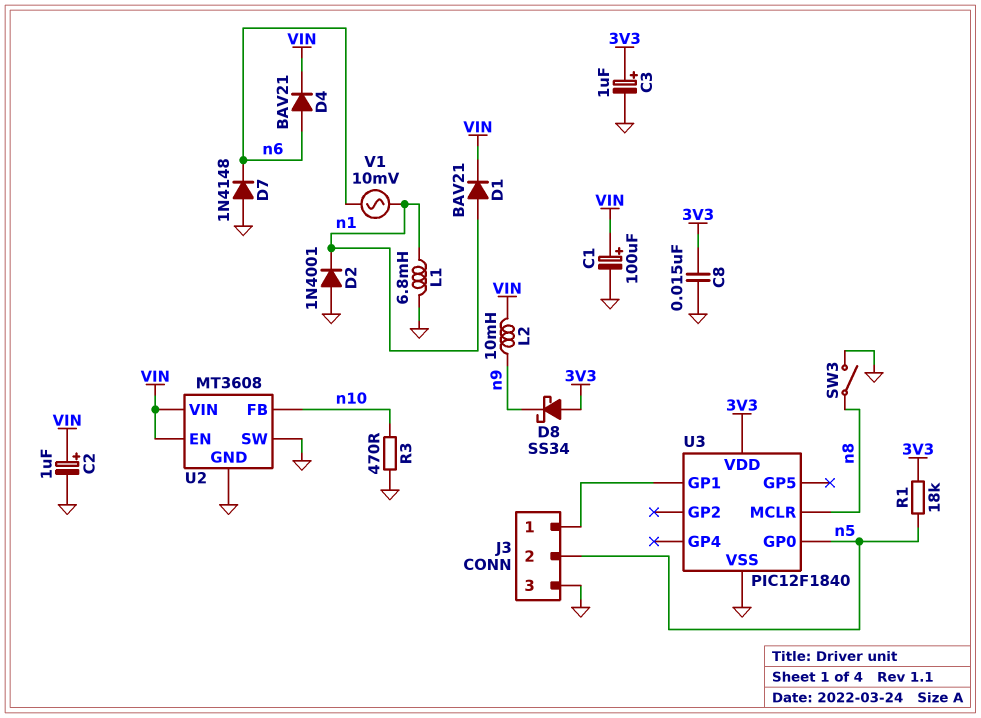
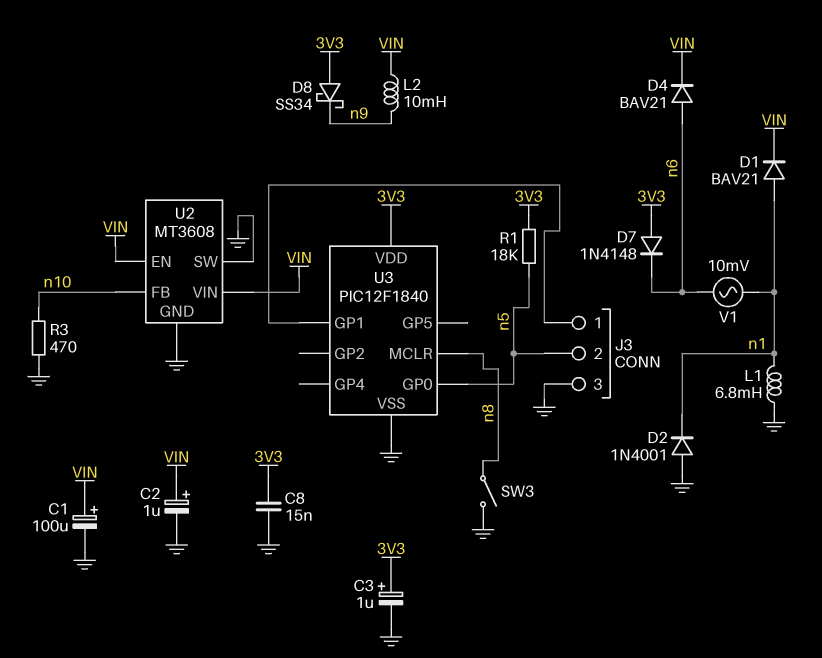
D7: diode 1N4148 (A GND, K n6) -> diode 1N4148 (A 3V3, K n6)

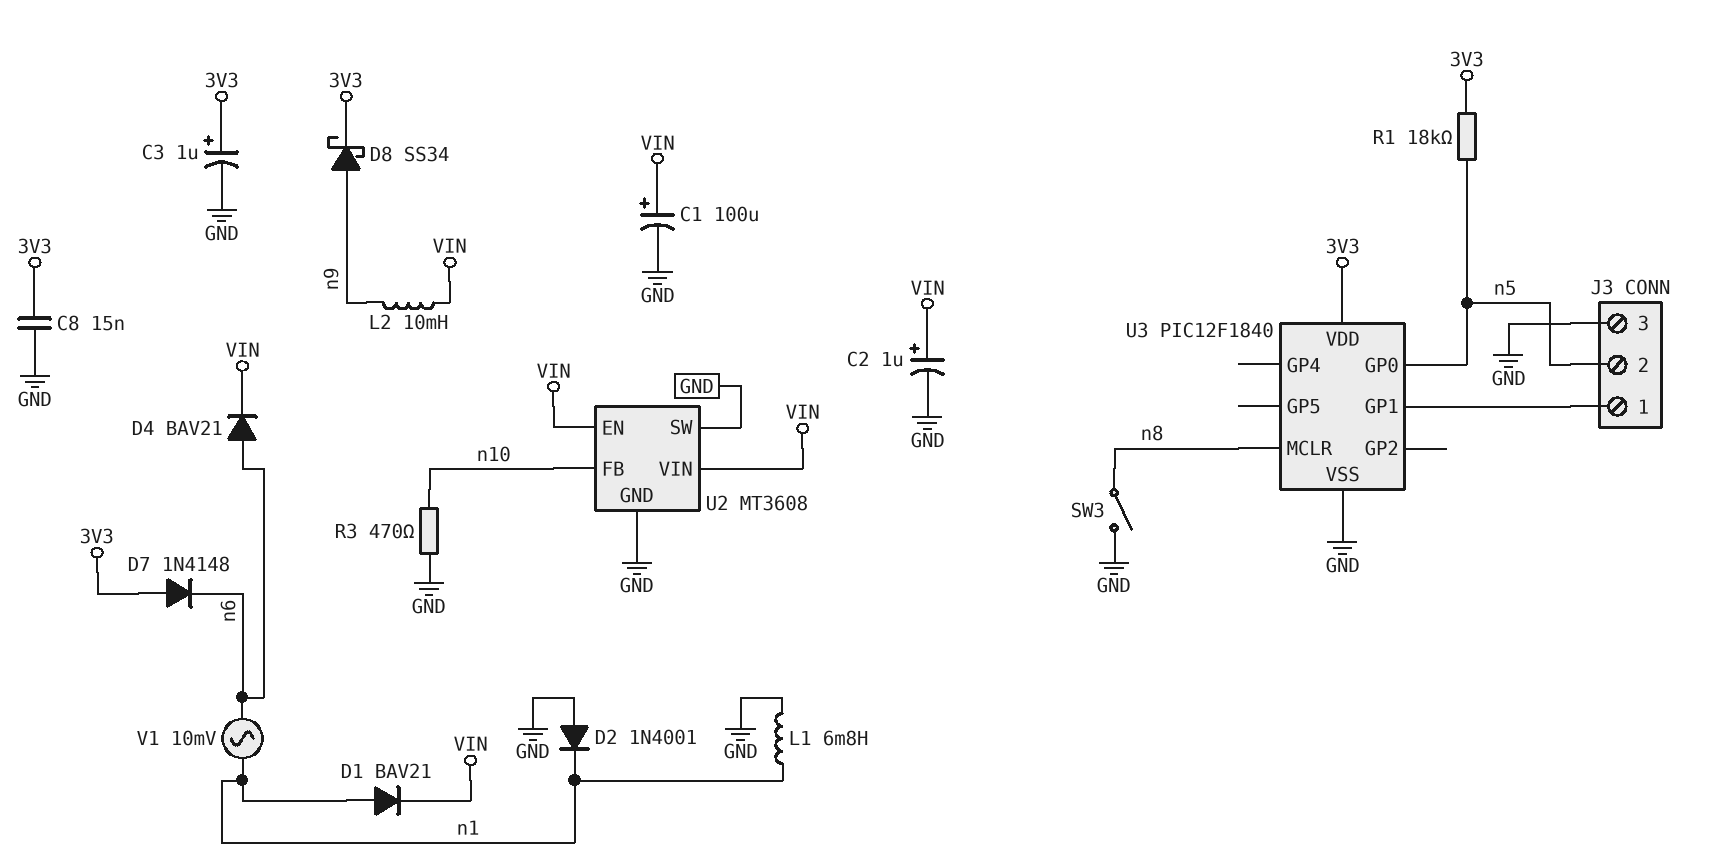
D8: schottky SS34 (A 3V3, K n9) -> schottky SS34 (A n9, K 3V3)

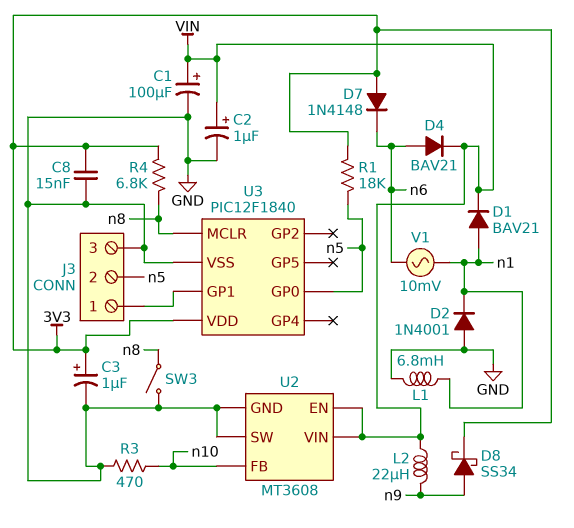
L2: 10mH (VIN, n9) -> 22uH (VIN, n9)
R4: none -> 6.8k (3V3, n8)

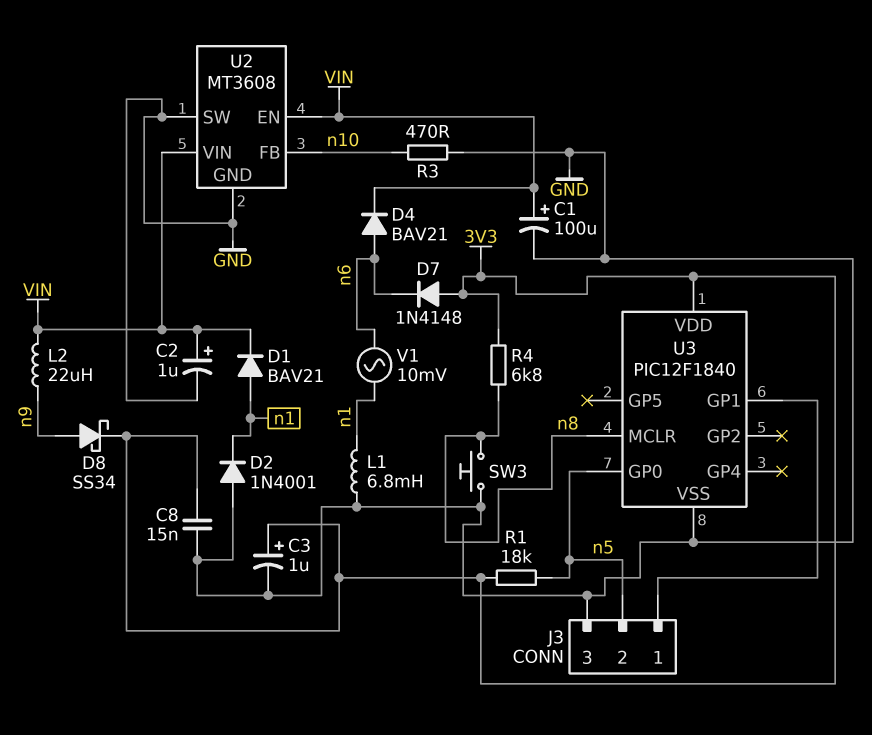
SW3: switch (GND, n8) -> button (GND, n8)

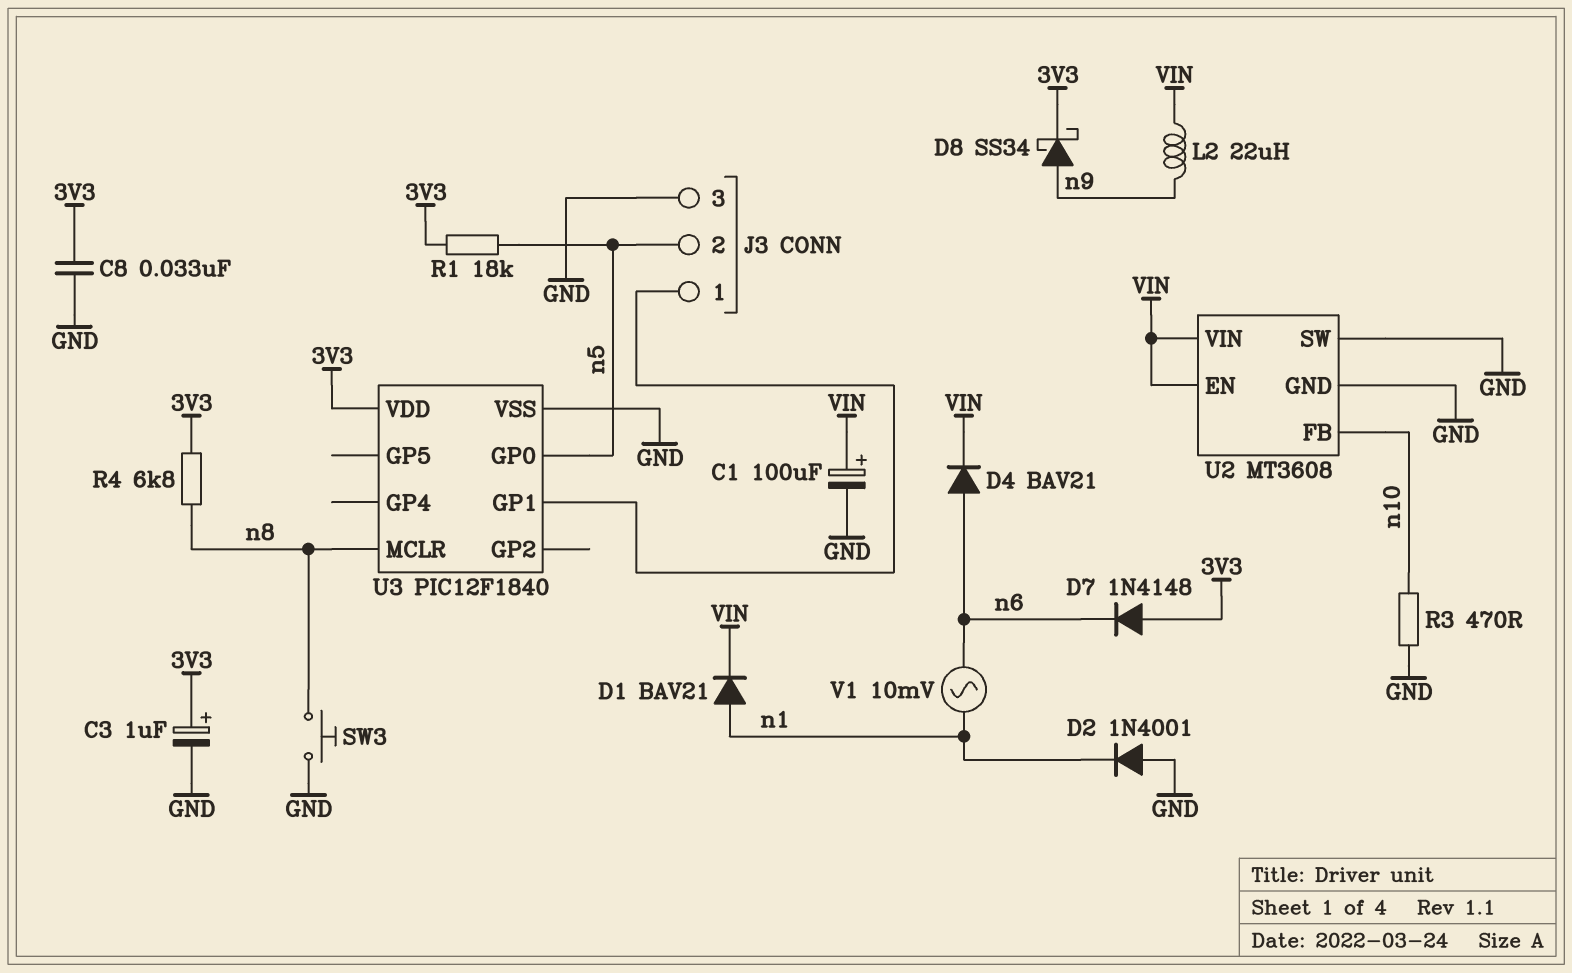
C2: 1uF (plus VIN, minus GND) -> none
C8: 15nF (3V3, GND) -> 33nF (3V3, GND)
L1: 6.8mH (GND, n1) -> none

